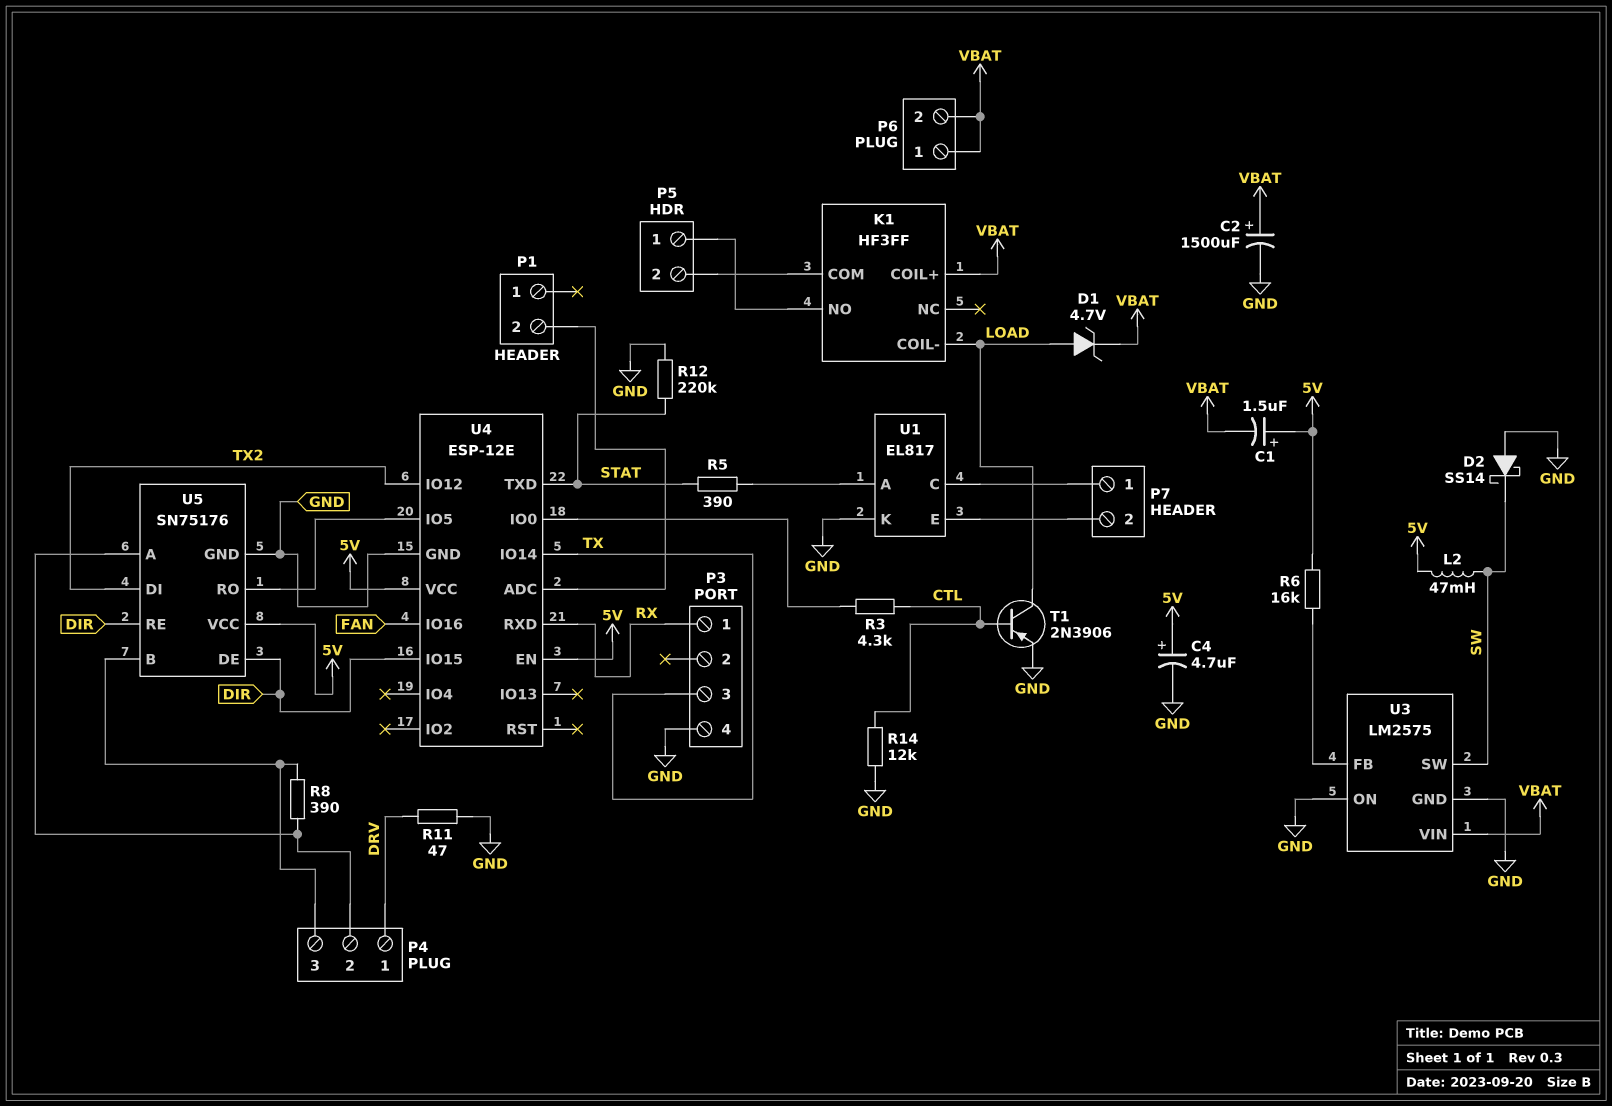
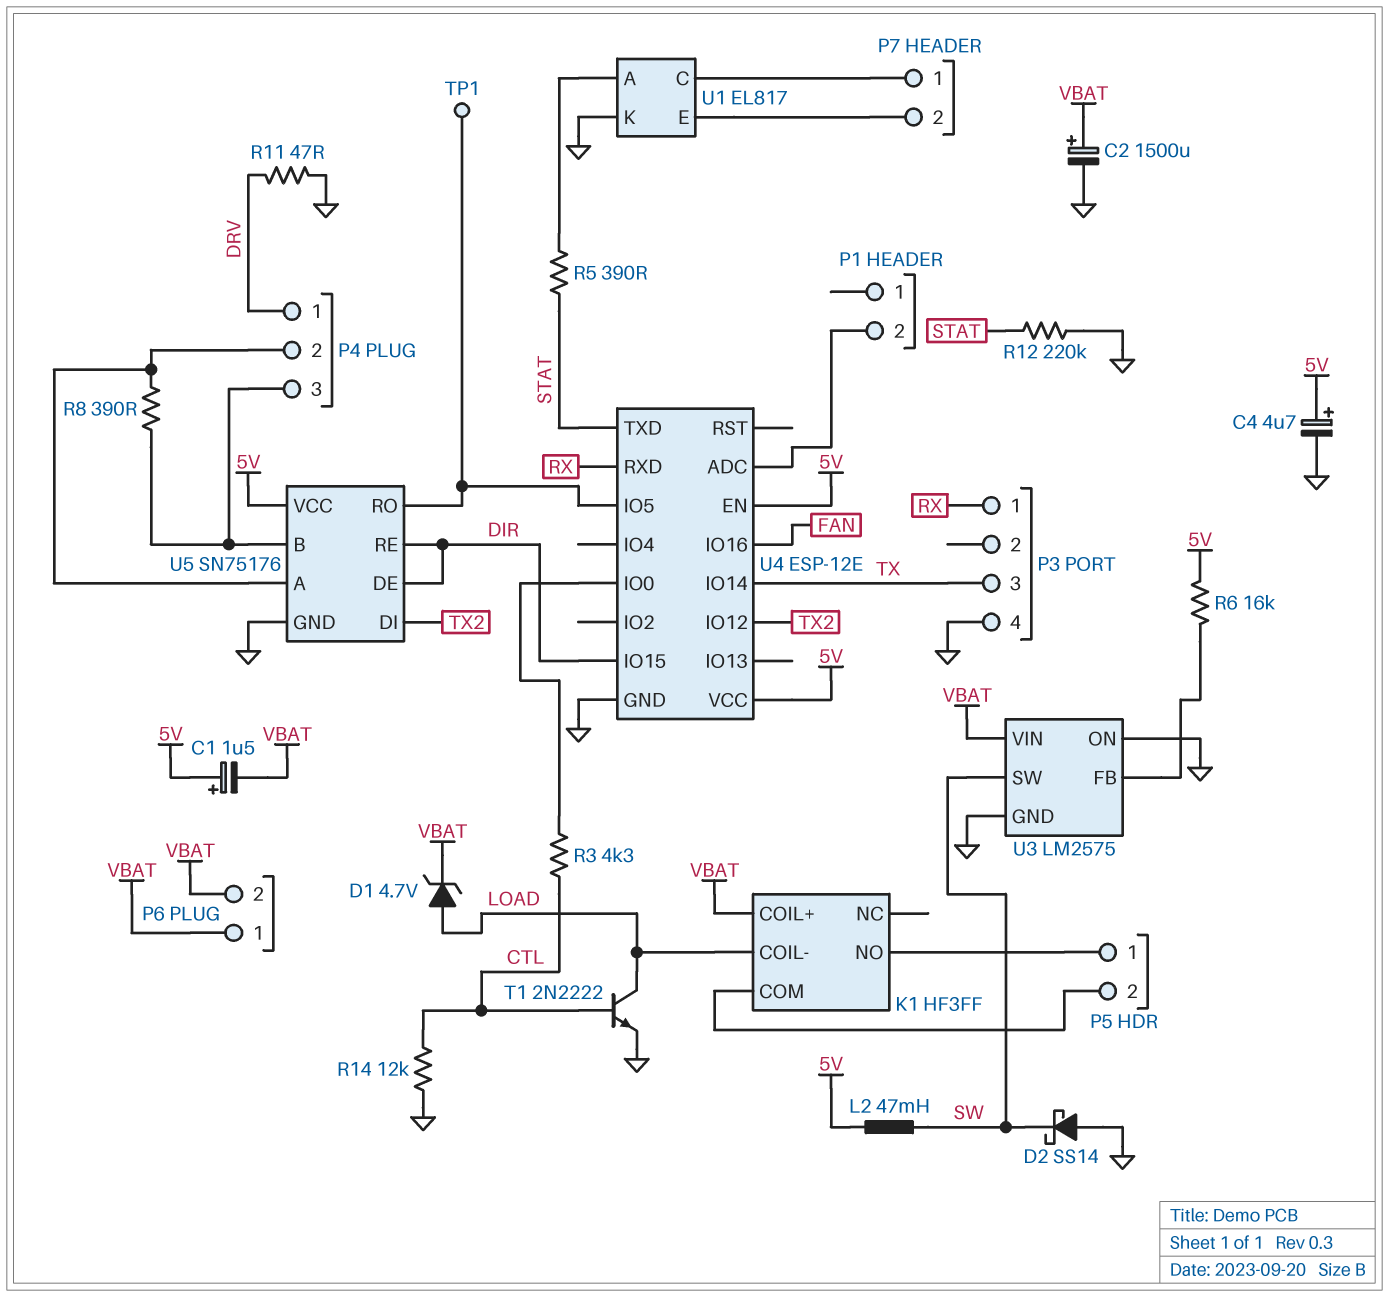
T1: PNP 2N3906 (B CTL, C LOAD, E GND) -> NPN 2N2222 (B CTL, C LOAD, E GND)
TP1: none -> test point (U4/IO5)

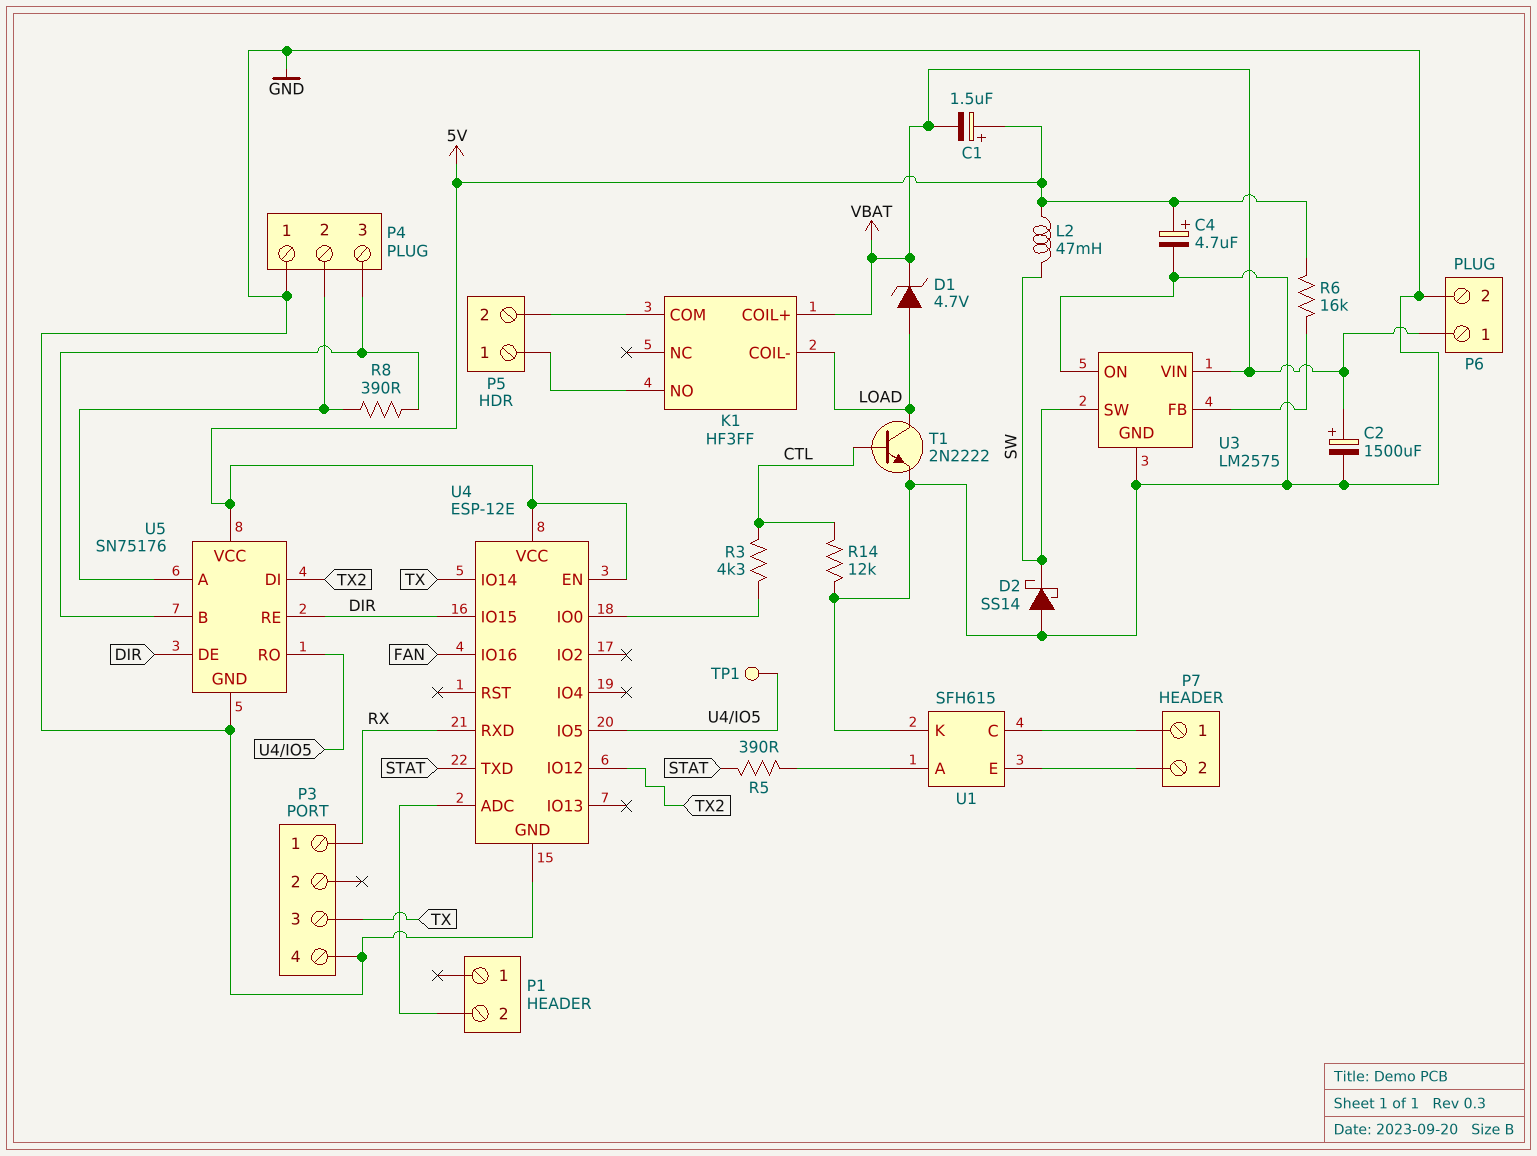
P4 pin 1: DRV -> GND
P6 pin 2: VBAT -> GND
R11: 47 (DRV, GND) -> none
R12: 220k (GND, STAT) -> none
U1: EL817 -> SFH615

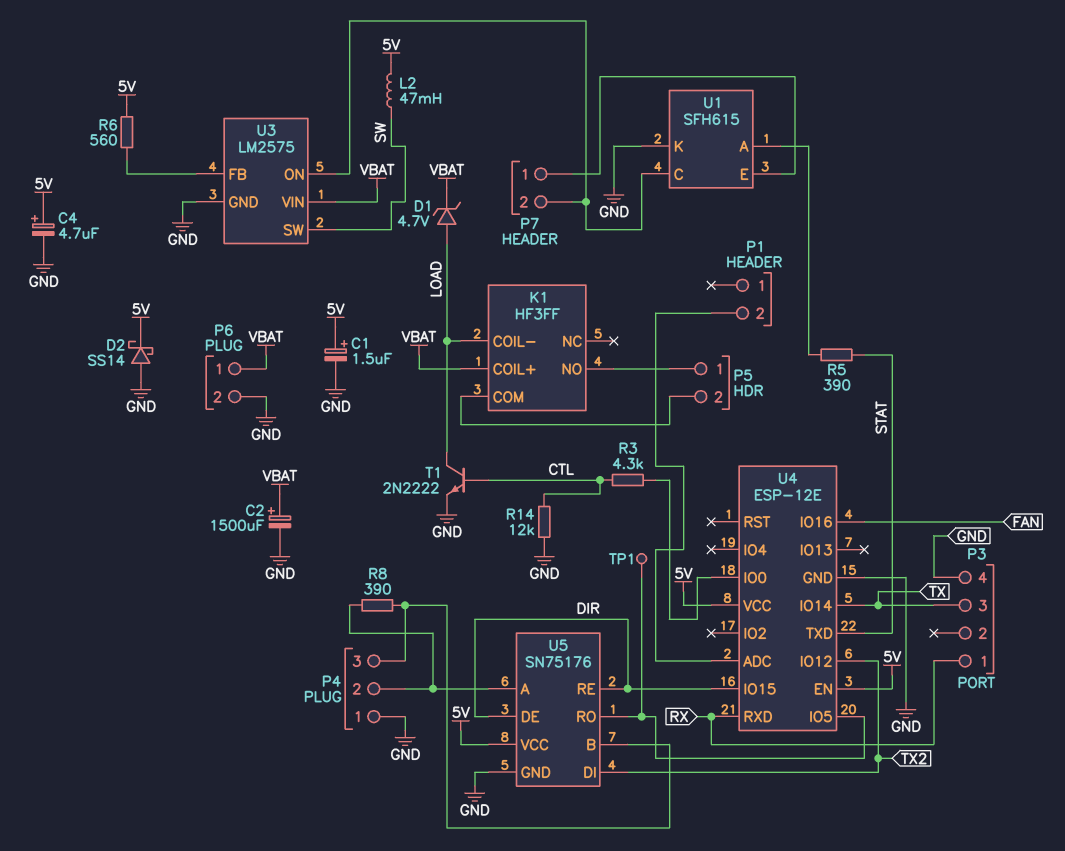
C1: 1.5uF (plus 5V, minus VBAT) -> 1.5uF (plus 5V, minus GND)
D2: schottky SS14 (A GND, K SW) -> schottky SS14 (A GND, K 5V)
R6: 16k (5V, U3/FB) -> 560 (5V, U3/FB)
U1 pin C: P7/1 -> P7/2
U1 pin E: P7/2 -> P7/1
U3 pin ON: GND -> P7/2

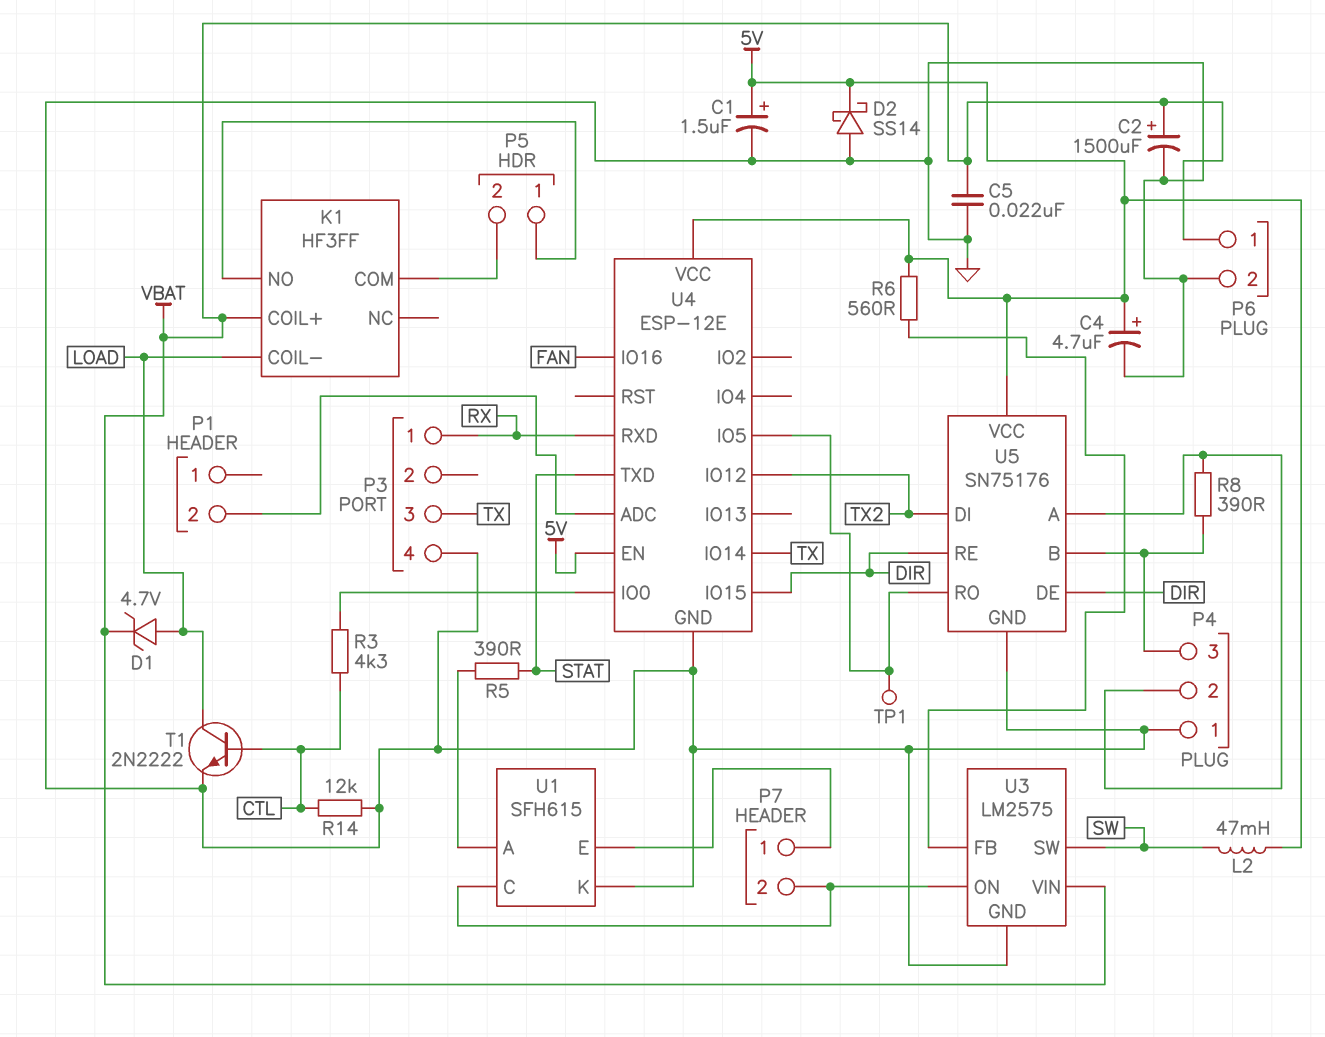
C5: none -> 22nF (GND, VBAT)

